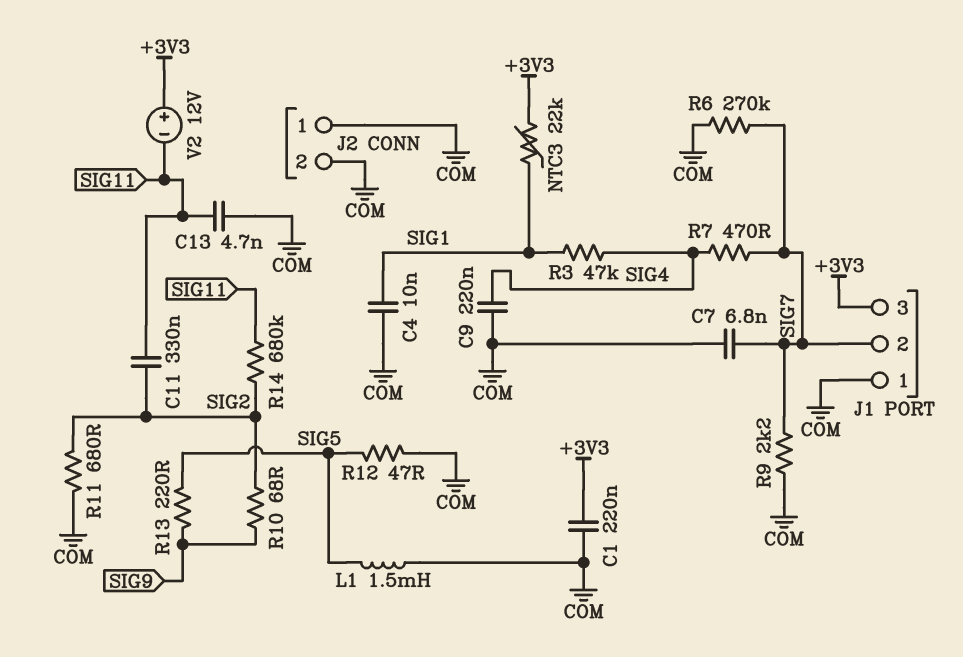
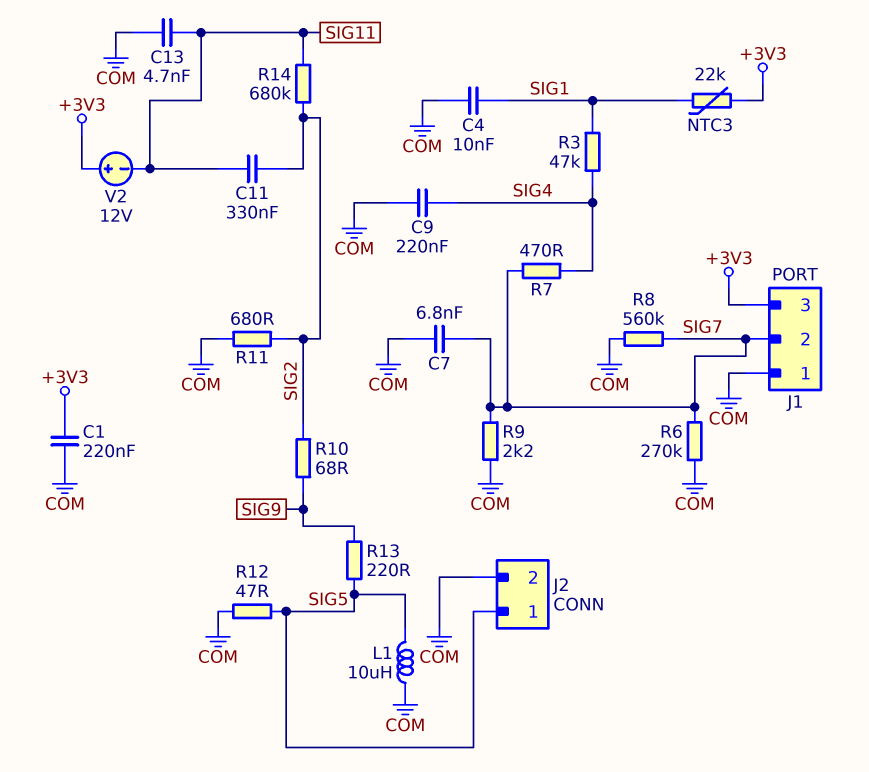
J2 pin 1: COM -> SIG5
L1: 1.5mH (COM, SIG5) -> 10uH (COM, SIG5)
R8: none -> 560k (COM, SIG7)

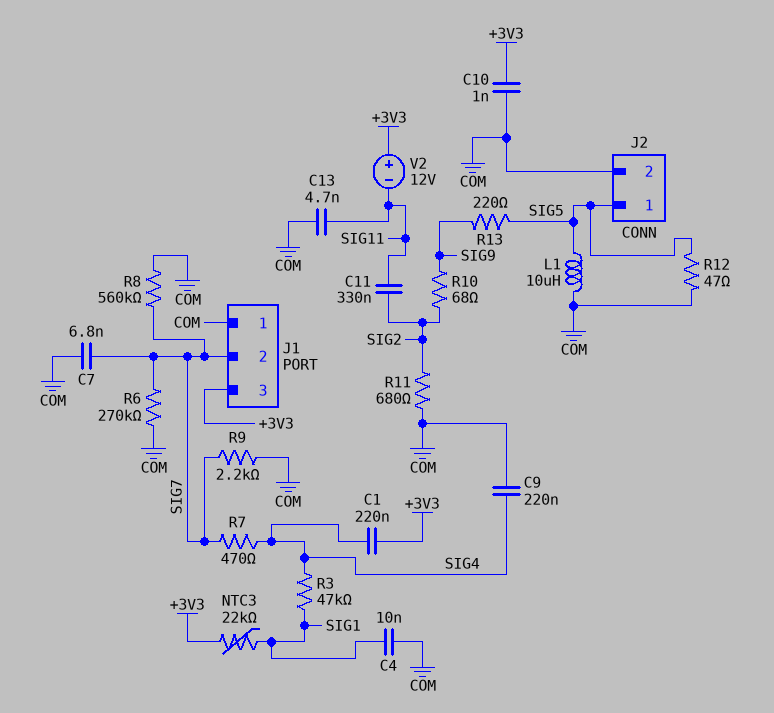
C1: 220nF (+3V3, COM) -> 220nF (+3V3, SIG4)
C10: none -> 1nF (+3V3, COM)
R14: 680k (SIG2, SIG11) -> none

